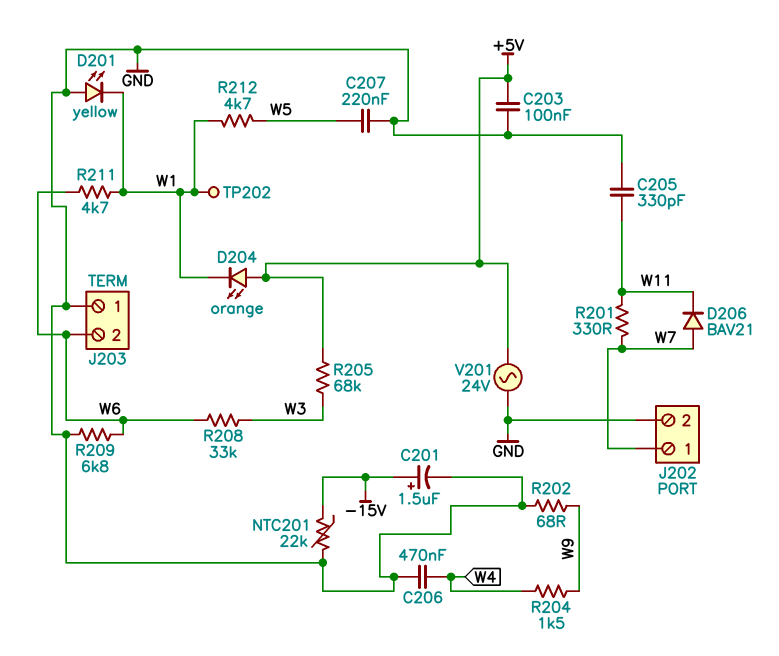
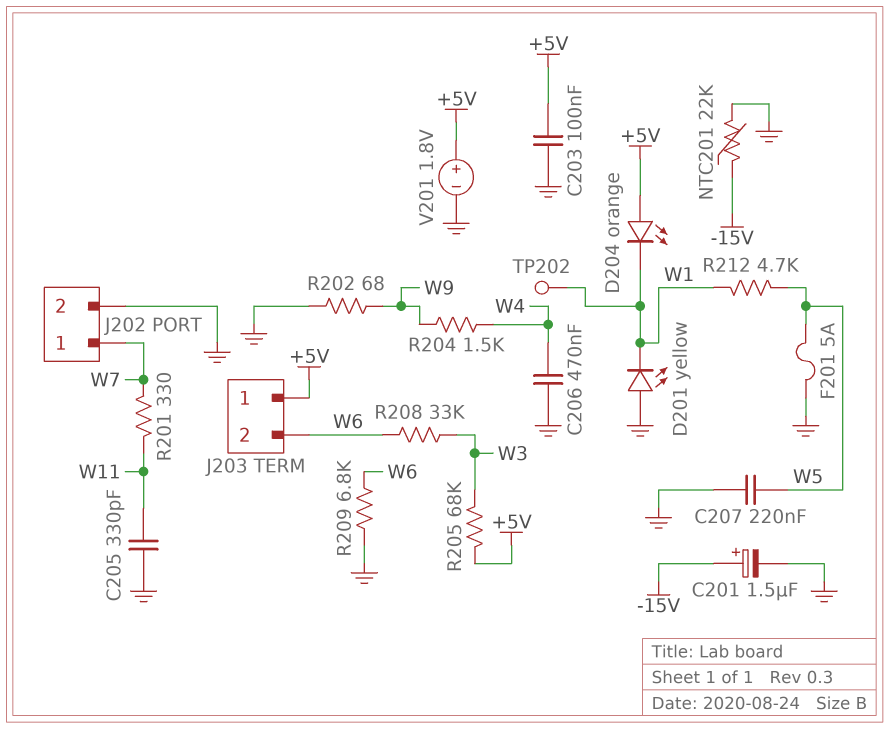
D206: diode BAV21 (A W7, K W11) -> none
F201: none -> 5A (GND, W5)
J203 pin 1: GND -> +5V
R211: 4.7k (W1, W6) -> none
V201: AC 24V (+5V, GND) -> 1.8V (plus +5V, minus GND)

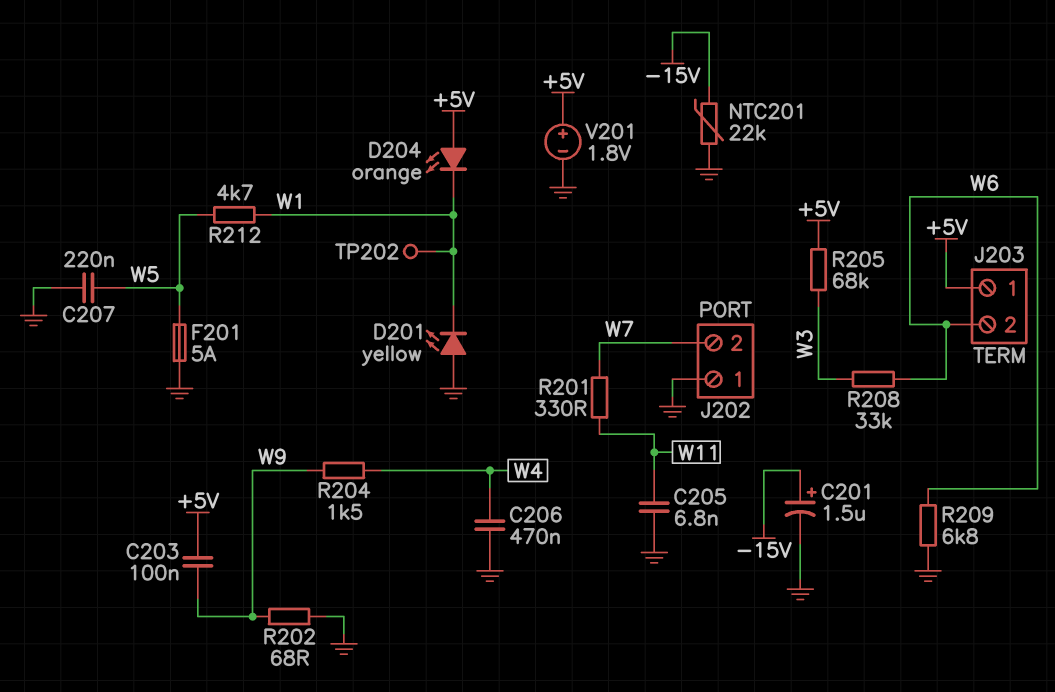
C203: 100nF (+5V, GND) -> 100nF (+5V, W9)
C205: 330pF (GND, W11) -> 6.8nF (GND, W11)
J202 pin 1: W7 -> GND
J202 pin 2: GND -> W7

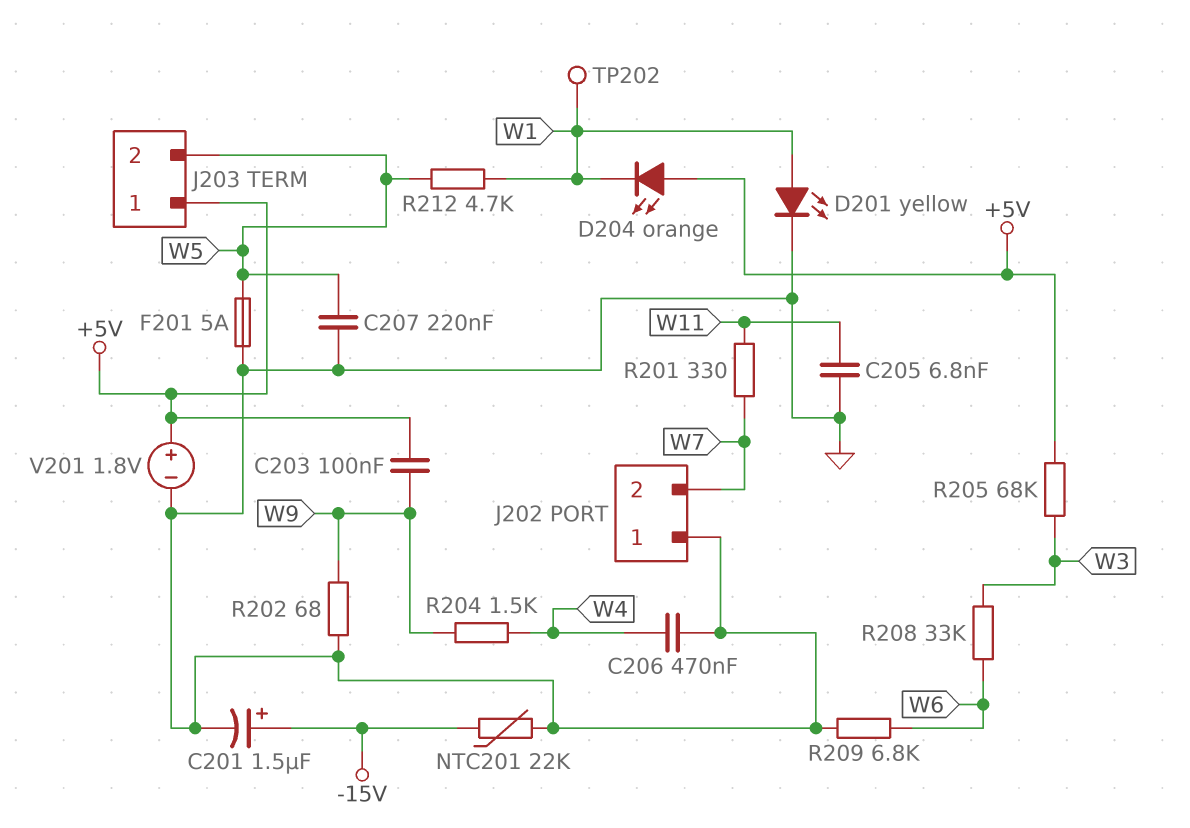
D201: LED yellow (A GND, K W1) -> LED yellow (A W1, K GND)
J203 pin 2: W6 -> W5

